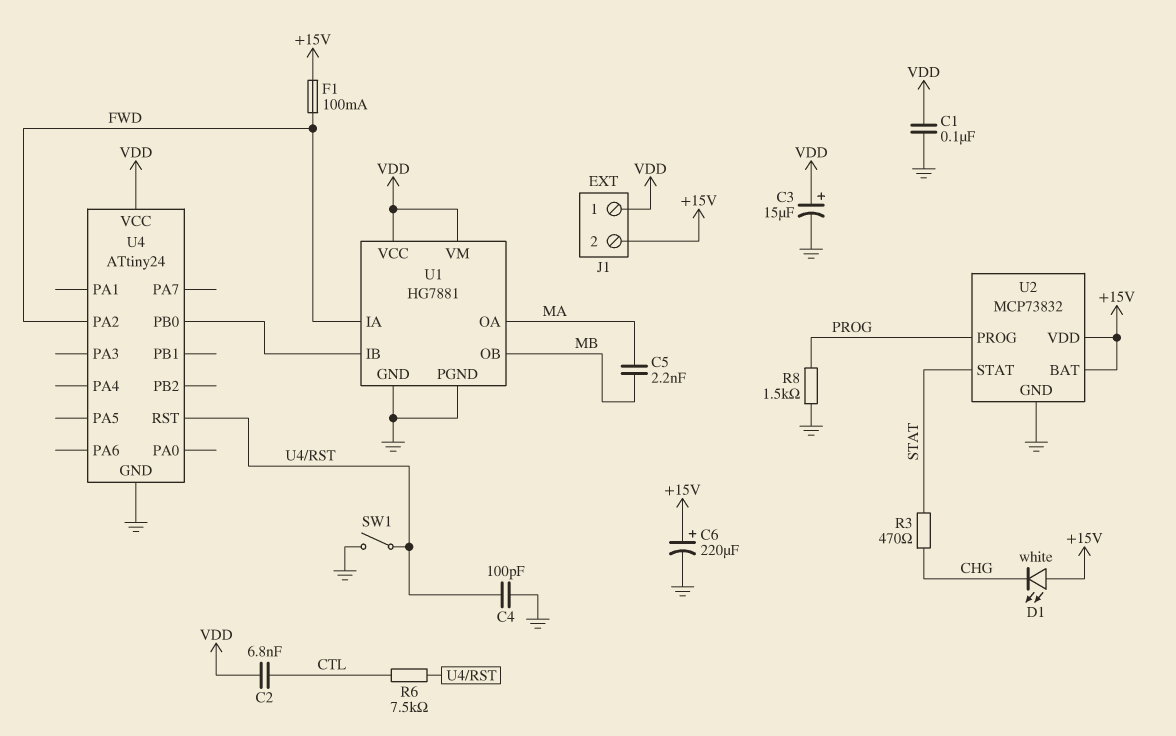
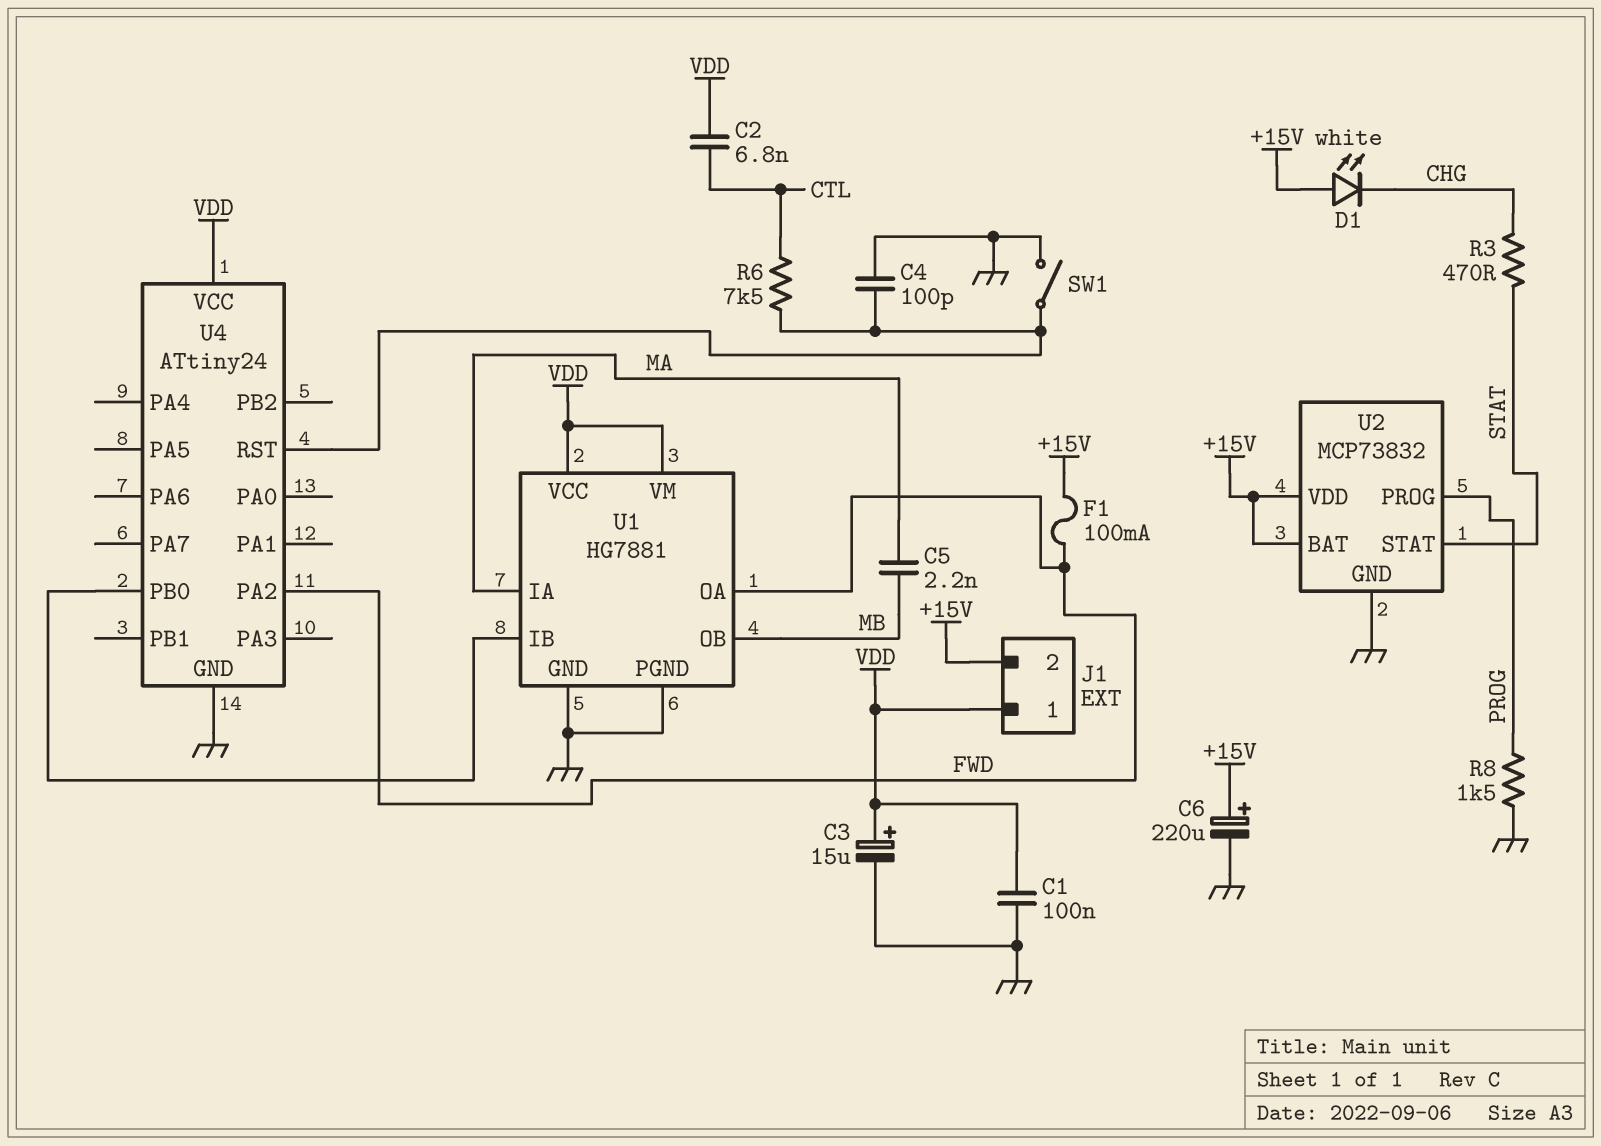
U1 pin IA: FWD -> MA
U1 pin OA: MA -> FWD

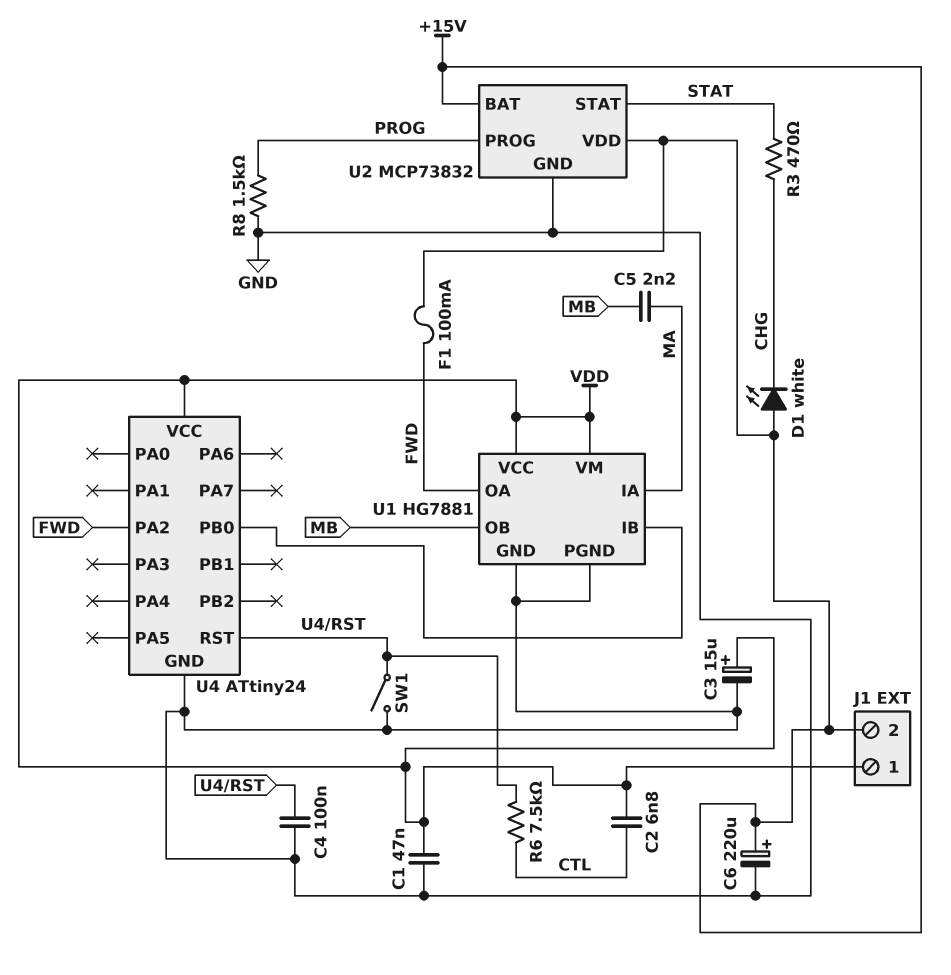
C1: 100nF (GND, VDD) -> 47nF (GND, VDD)
C4: 100pF (GND, U4/RST) -> 100nF (GND, U4/RST)

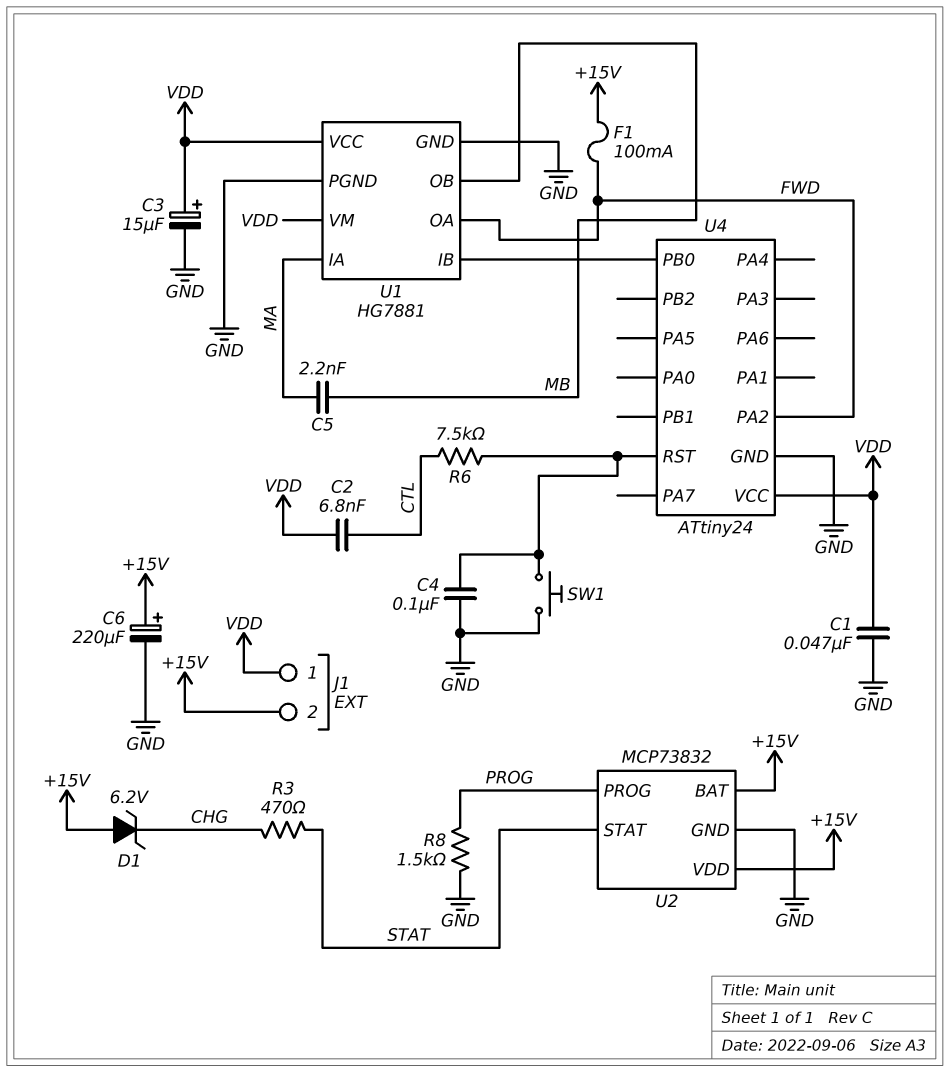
D1: LED white (A +15V, K CHG) -> zener 6.2V (A +15V, K CHG)
SW1: switch (GND, U4/RST) -> button (GND, U4/RST)

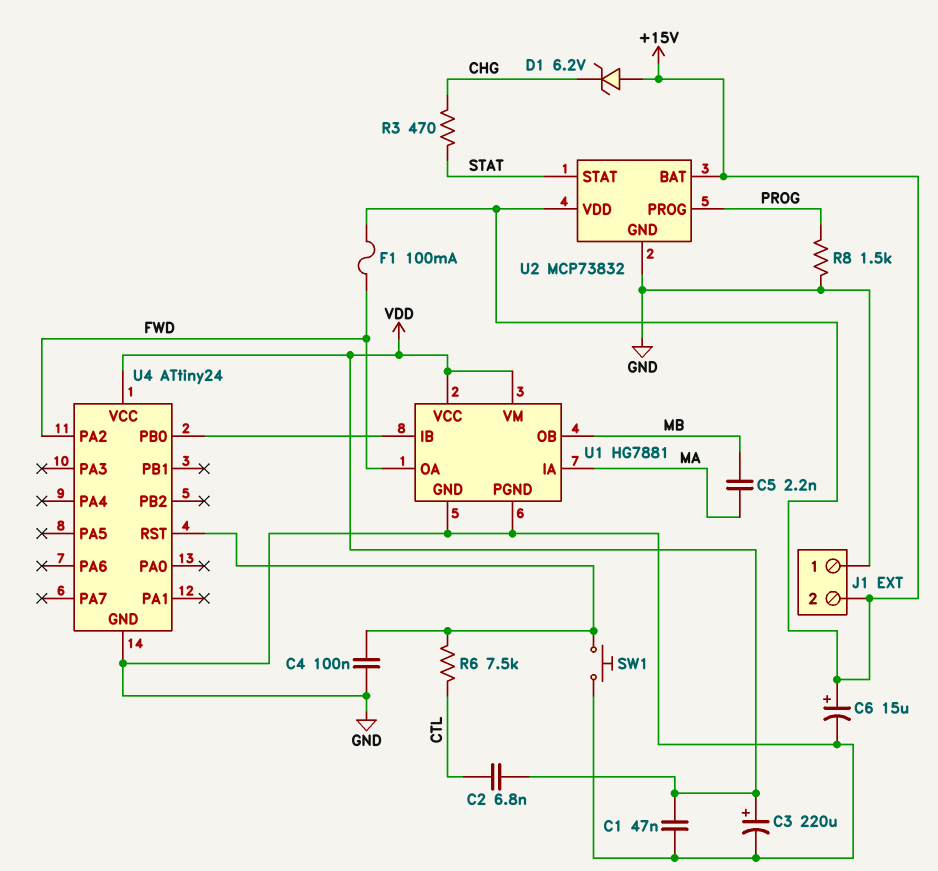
C3: 15uF (plus VDD, minus GND) -> 220uF (plus VDD, minus GND)
C6: 220uF (plus +15V, minus GND) -> 15uF (plus +15V, minus GND)
J1 pin 1: VDD -> GND

